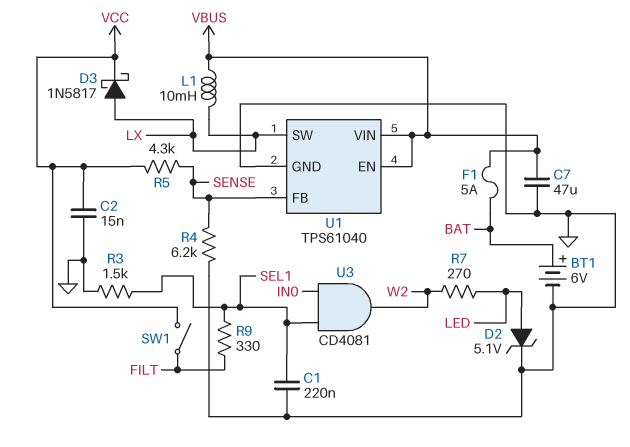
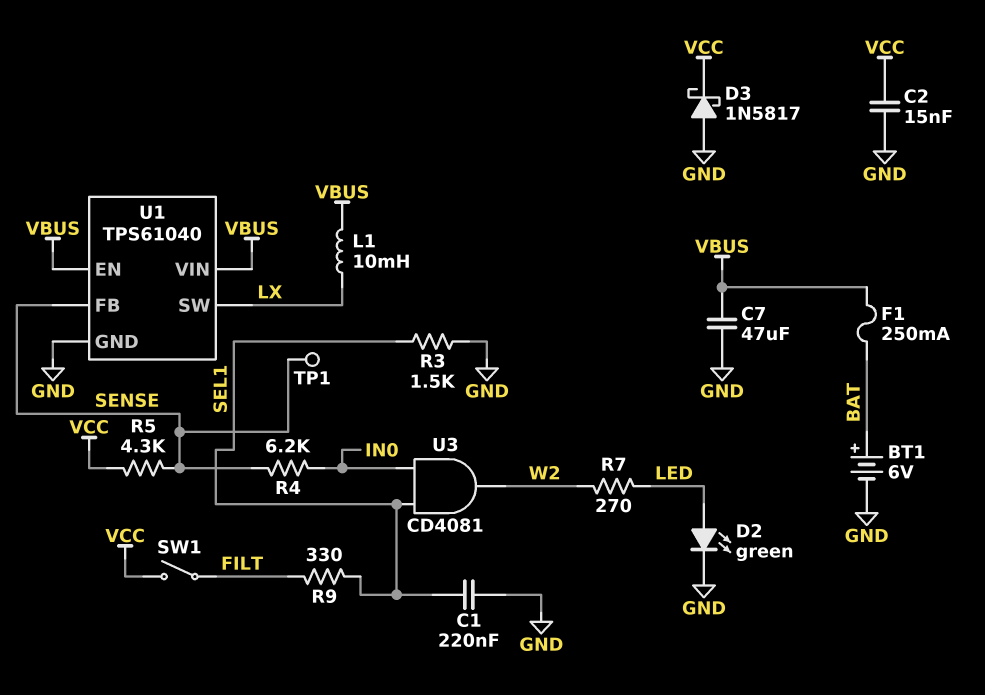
D2: zener 5.1V (A LED, K GND) -> LED green (A LED, K GND)
D3: schottky 1N5817 (A LX, K VCC) -> schottky 1N5817 (A GND, K VCC)
F1: 5A (BAT, VBUS) -> 250mA (BAT, VBUS)
R4: 6.2k (GND, SENSE) -> 6.2k (IN0, SENSE)
TP1: none -> test point (SENSE)

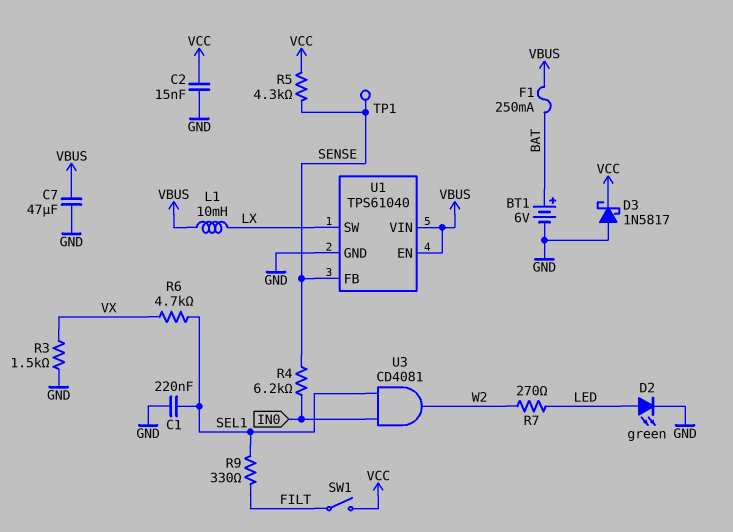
R3: 1.5k (GND, SEL1) -> 1.5k (GND, VX)
R6: none -> 4.7k (SEL1, VX)

